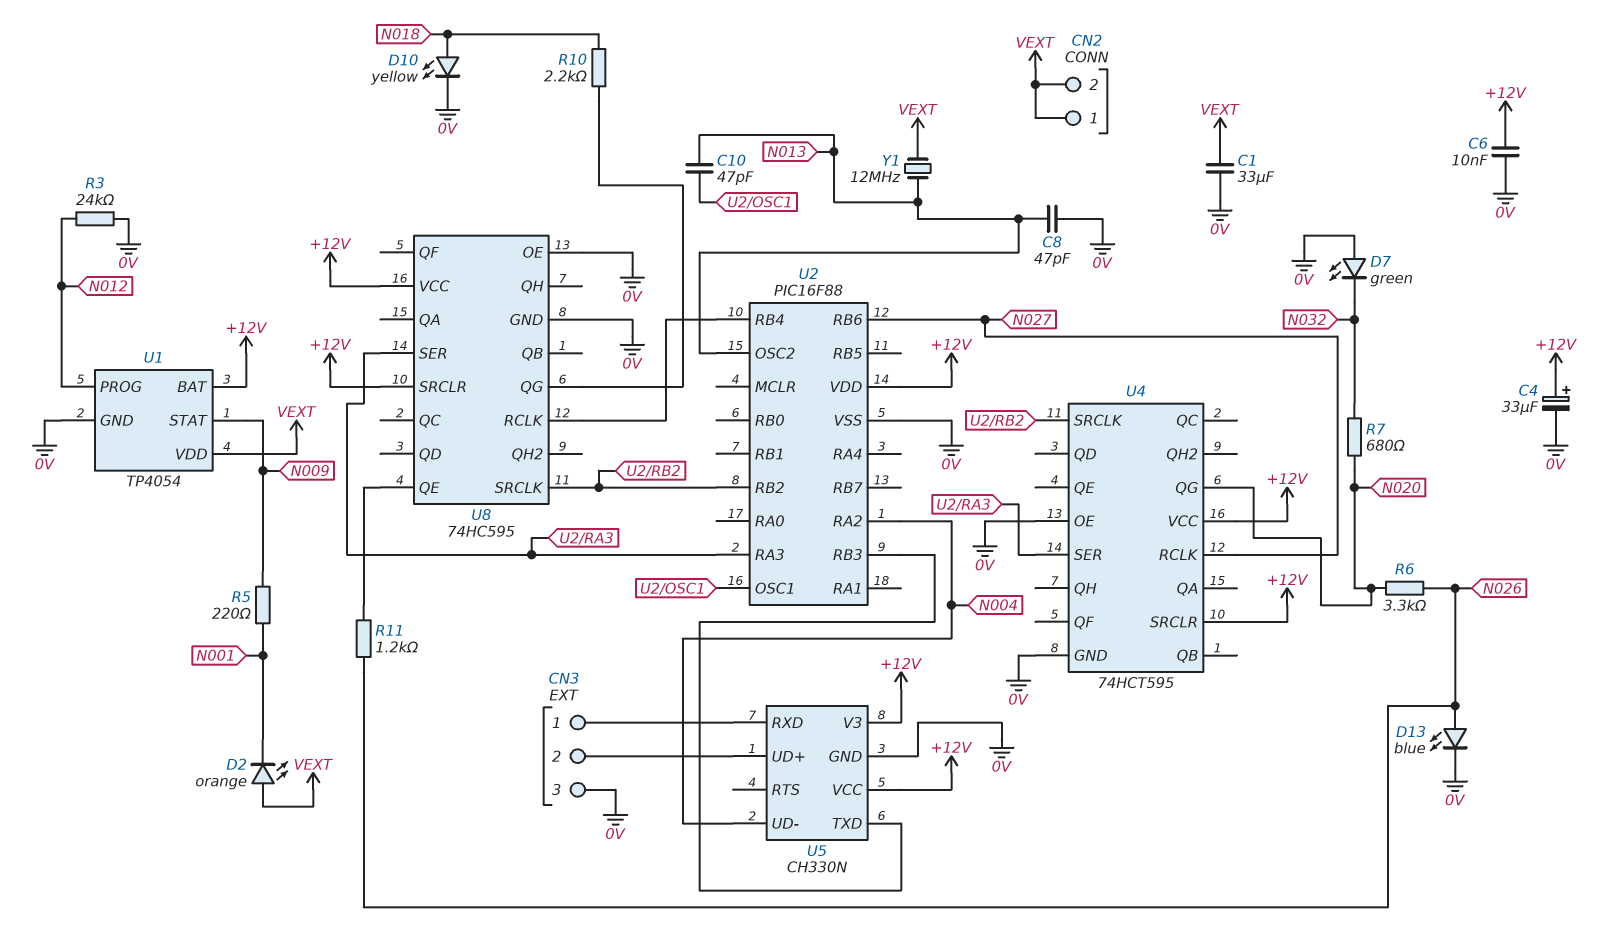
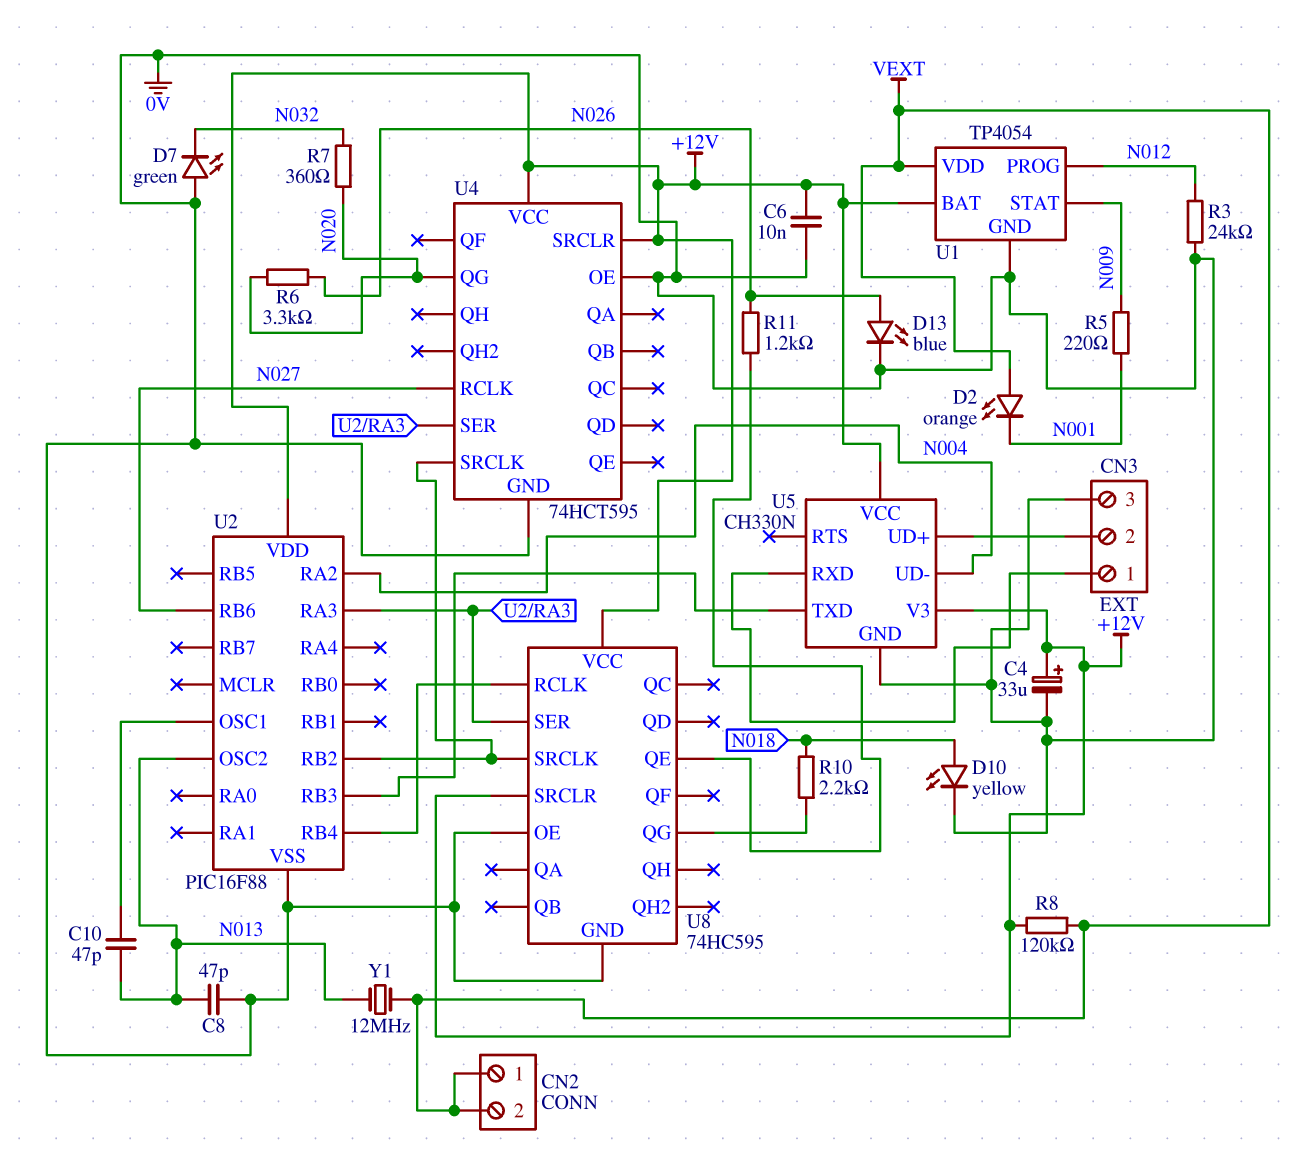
C1: 33uF (0V, VEXT) -> none
R7: 680 (N020, N032) -> 360 (N020, N032)
R8: none -> 120k (+12V, VEXT)

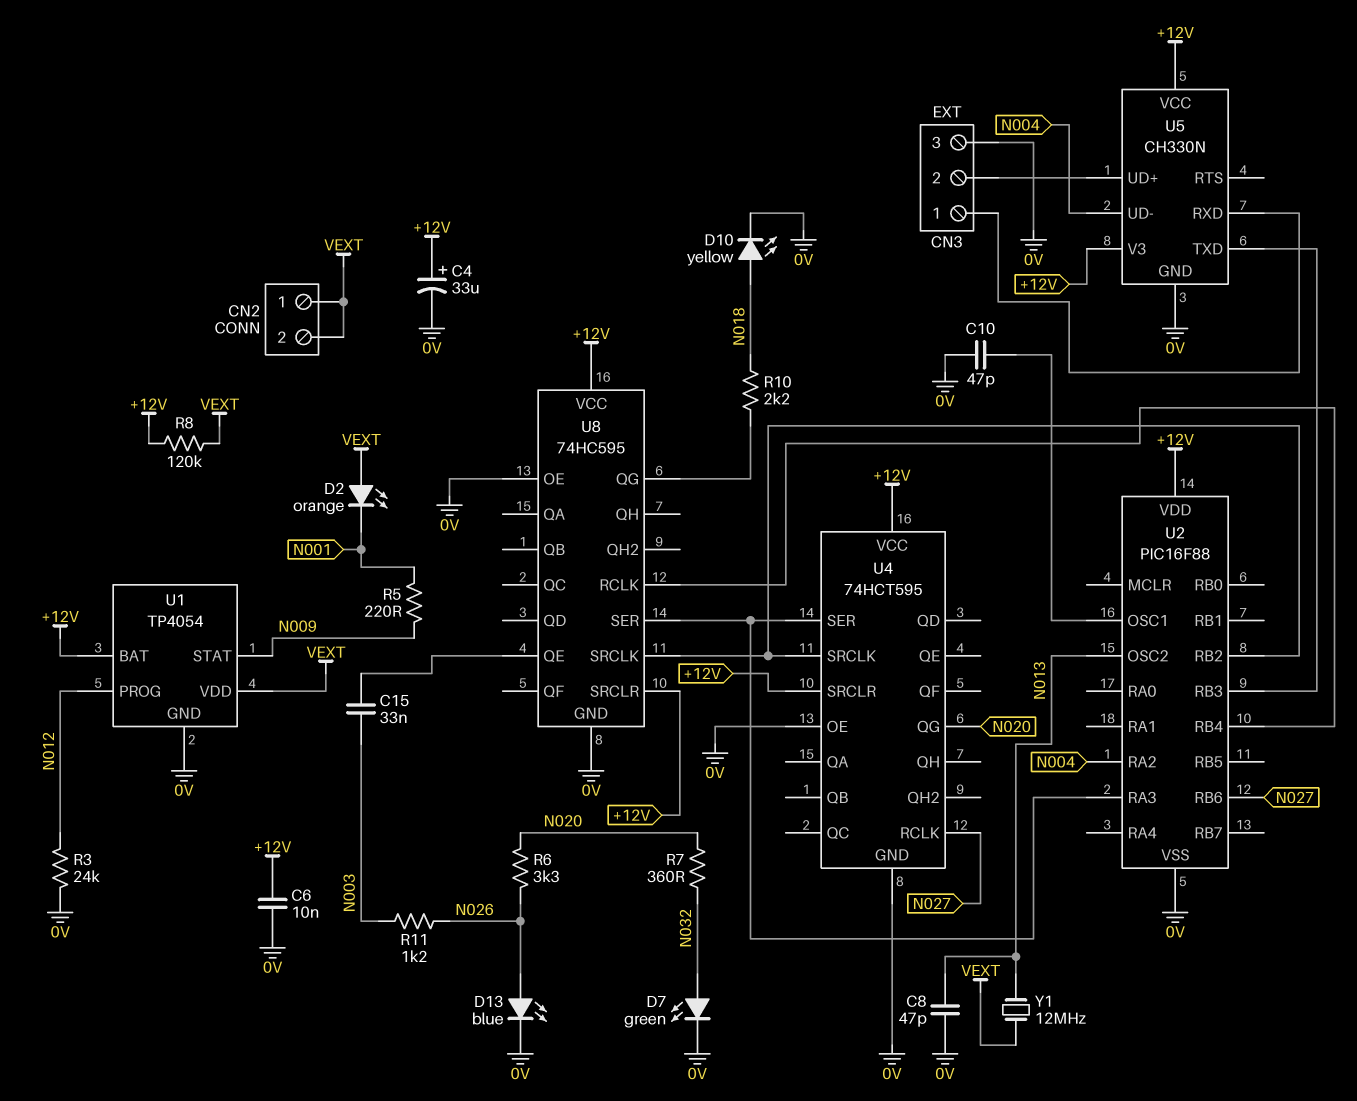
C10: 47pF (N013, U2/OSC1) -> 47pF (0V, U2/OSC1)
C15: none -> 33nF (N003, U8/QE)
D7: LED green (A 0V, K N032) -> LED green (A N032, K 0V)
R11: 1.2k (N026, U8/QE) -> 1.2k (N003, N026)

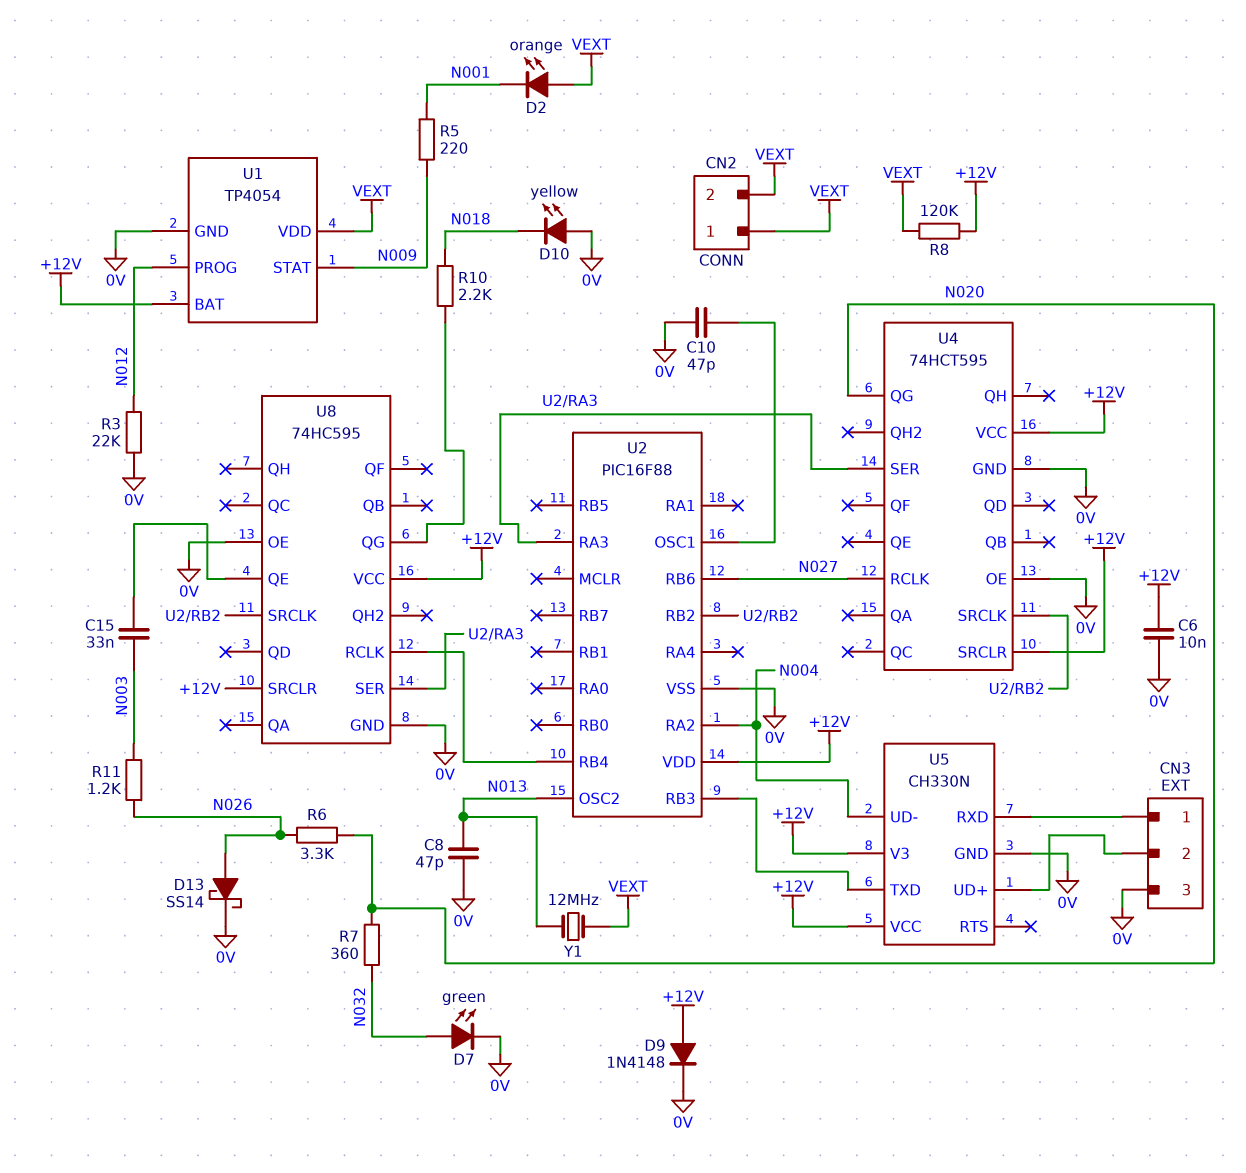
C4: 33uF (plus +12V, minus 0V) -> none
D9: none -> diode 1N4148 (A +12V, K 0V)
D10: LED yellow (A N018, K 0V) -> LED yellow (A 0V, K N018)
D13: LED blue (A N026, K 0V) -> schottky SS14 (A N026, K 0V)
R3: 24k (0V, N012) -> 22k (0V, N012)

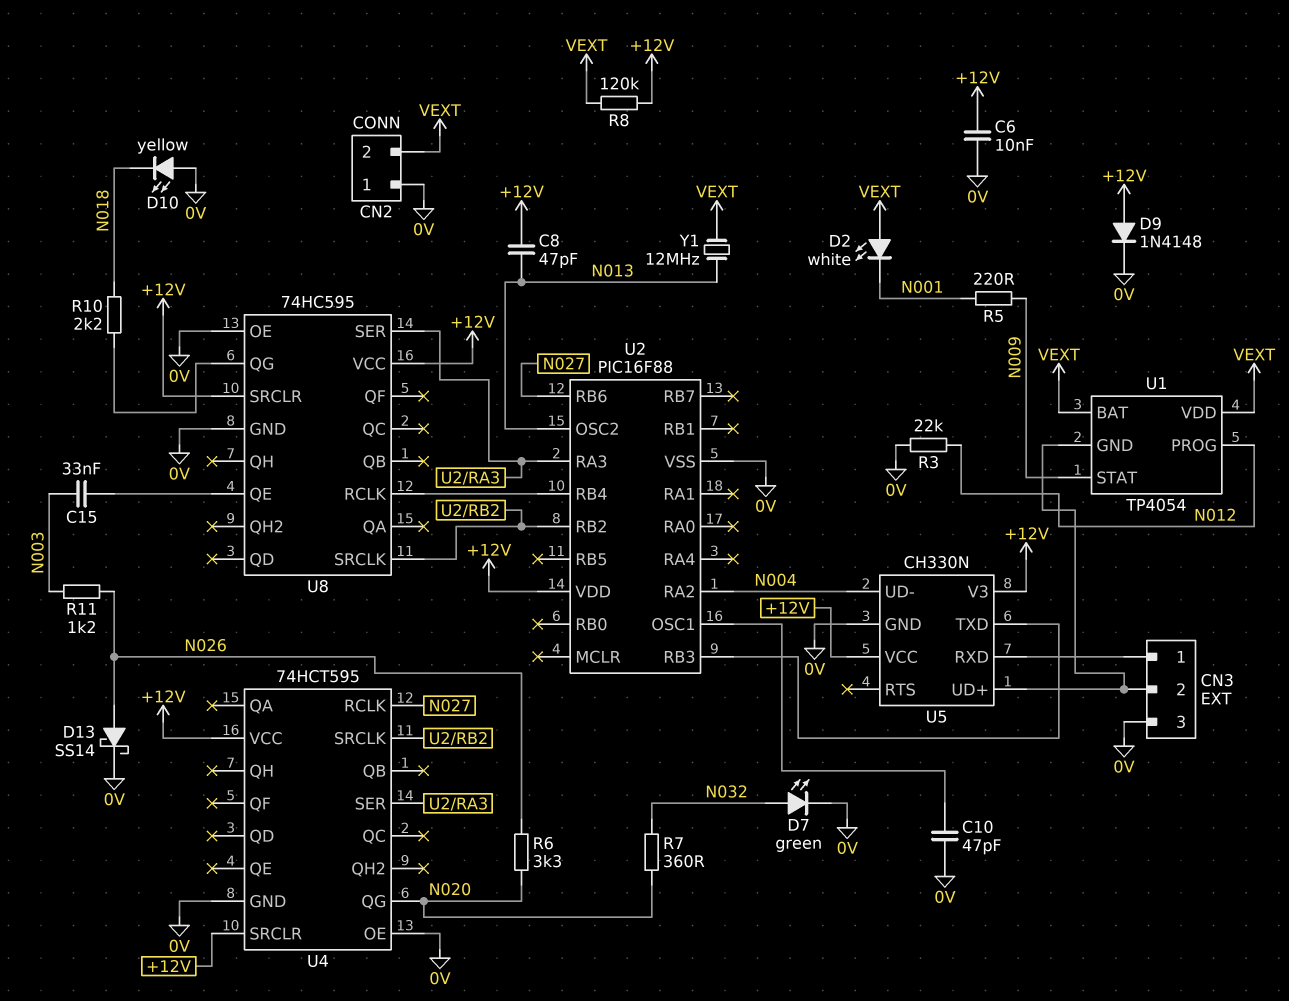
C8: 47pF (0V, N013) -> 47pF (+12V, N013)
CN2 pin 1: VEXT -> 0V
D2: LED orange (A VEXT, K N001) -> LED white (A VEXT, K N001)
U1 pin BAT: +12V -> VEXT
U1 pin GND: 0V -> CN3/2

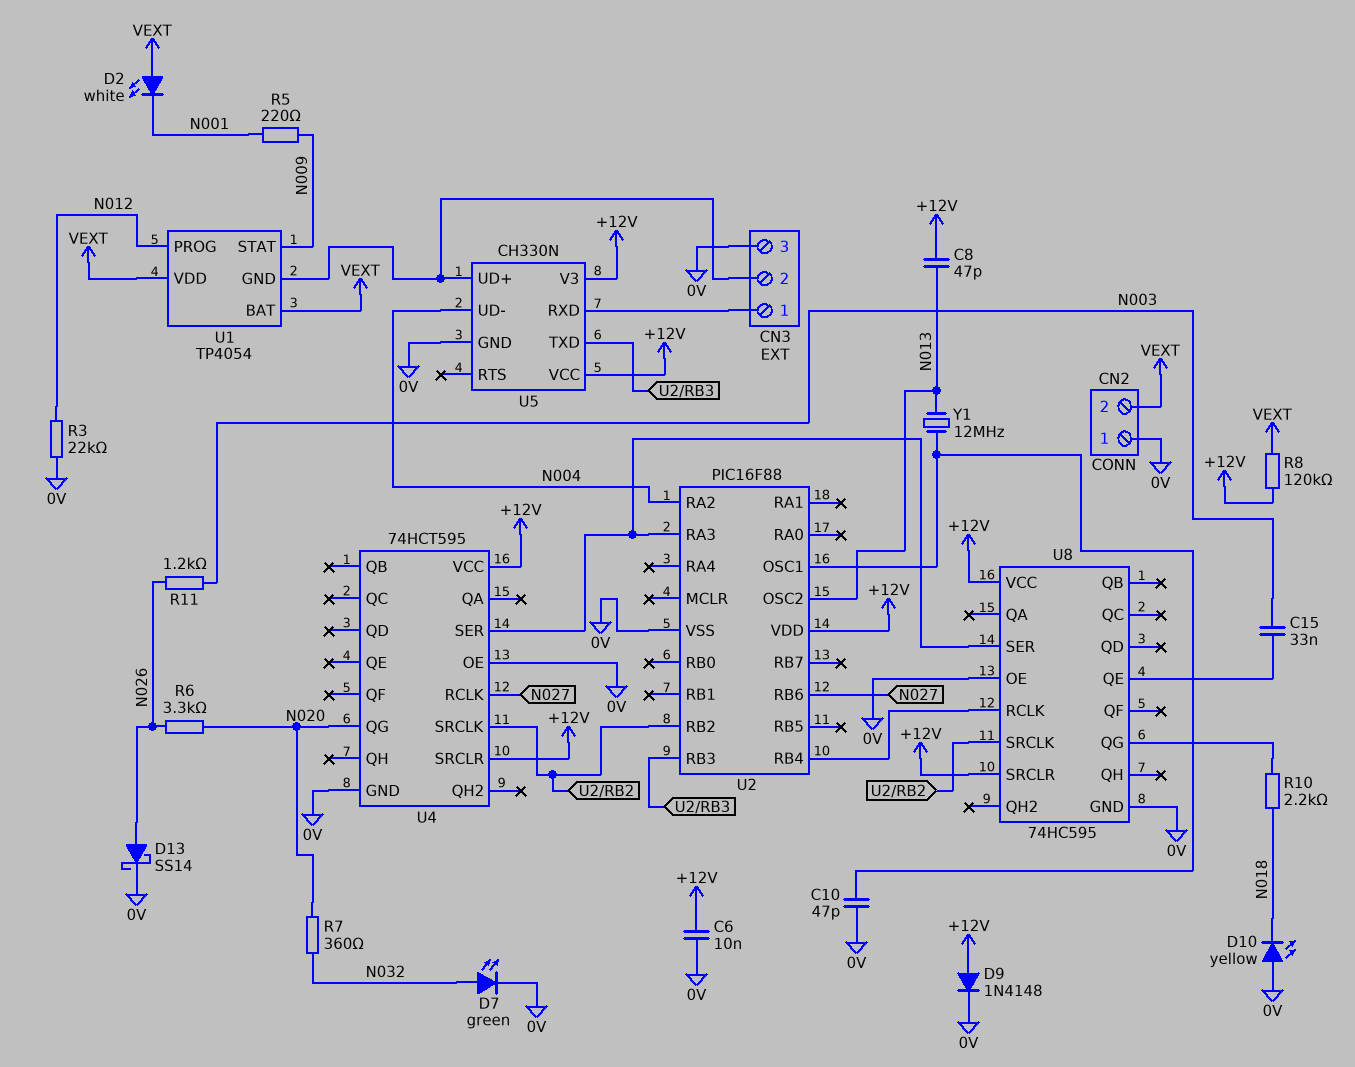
Y1: 12MHz (N013, VEXT) -> 12MHz (N013, U2/OSC1)

